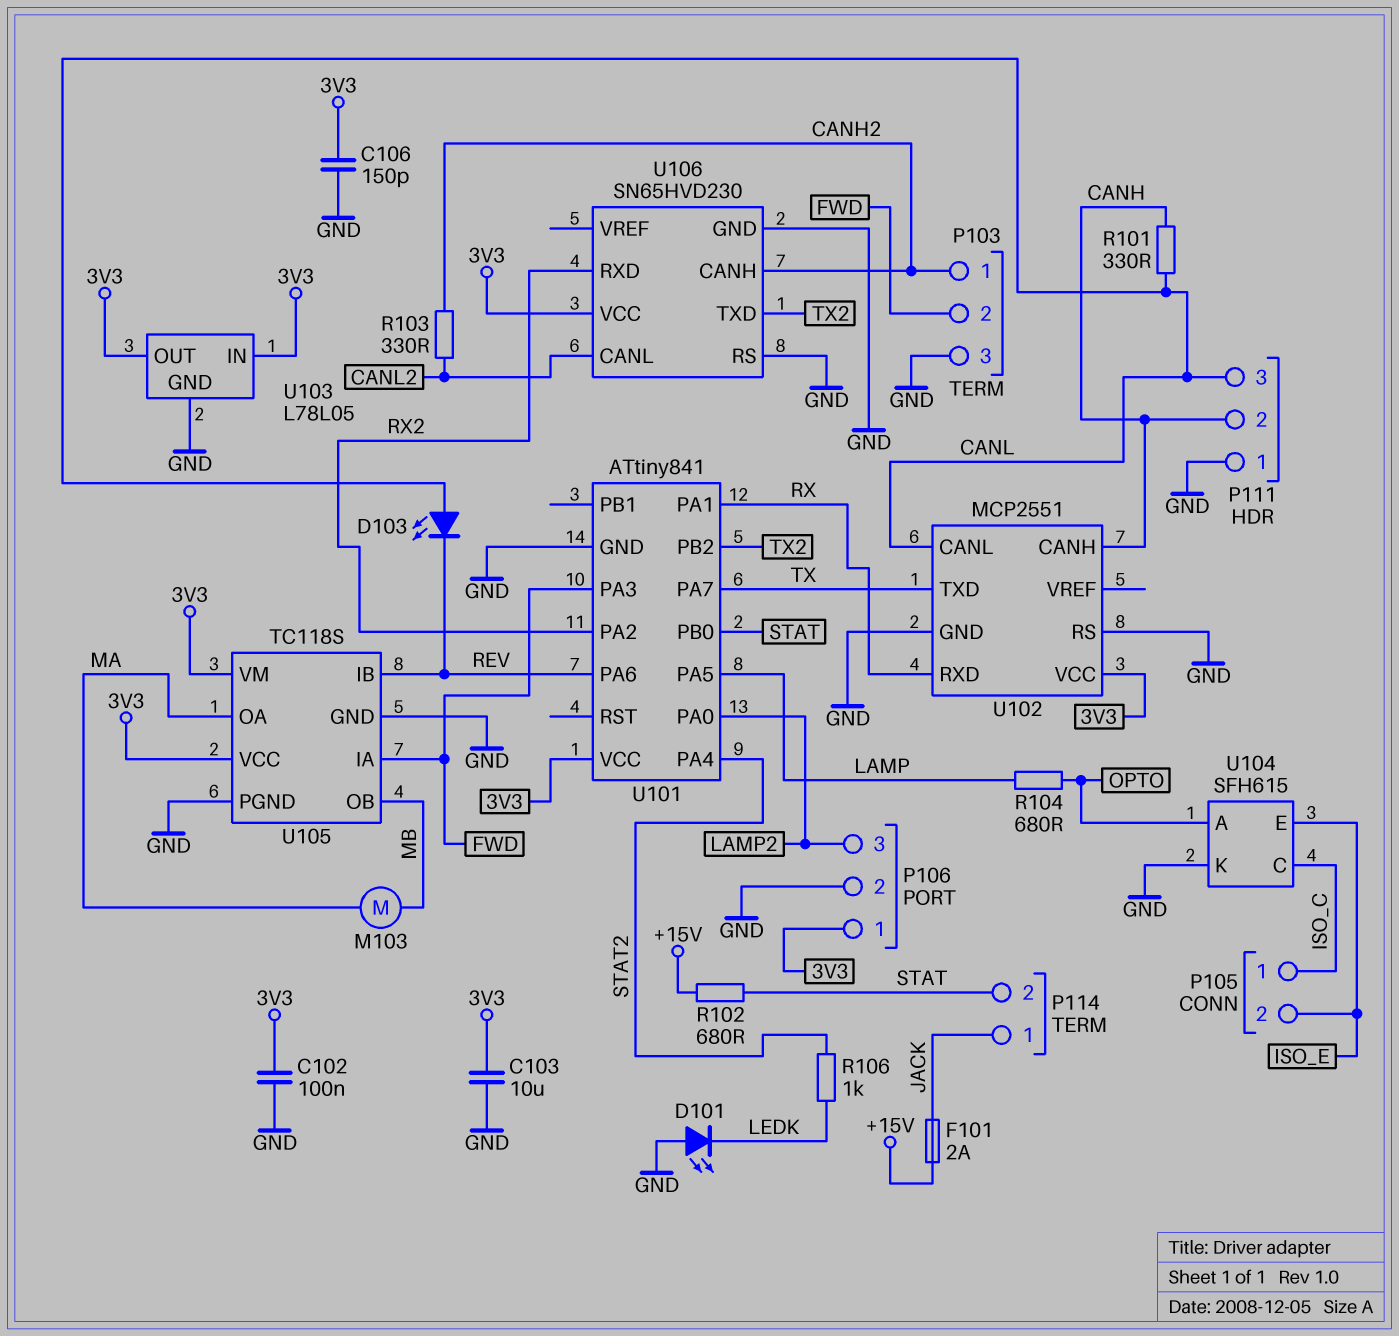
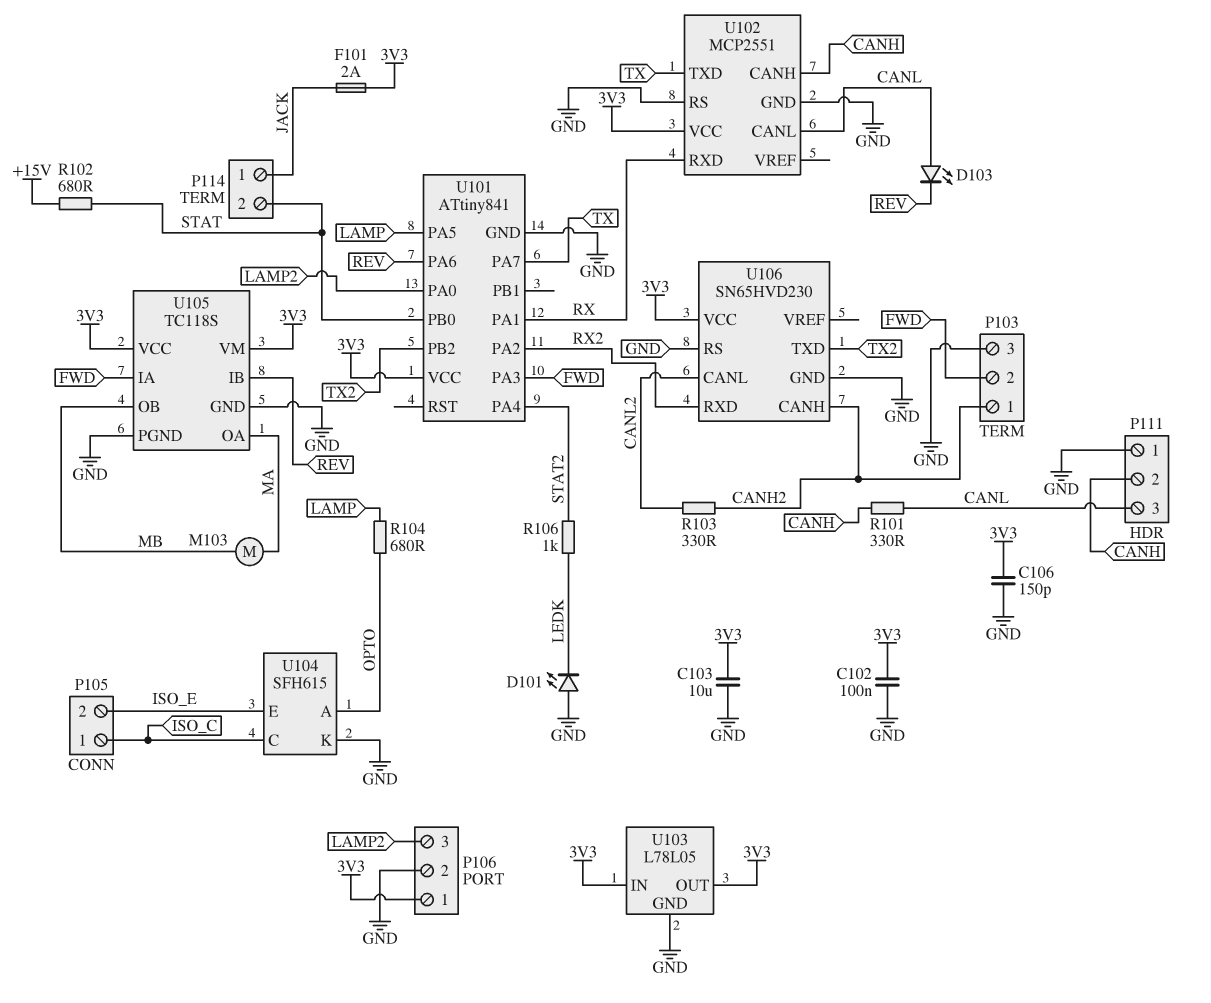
F101: 2A (+15V, JACK) -> 2A (3V3, JACK)

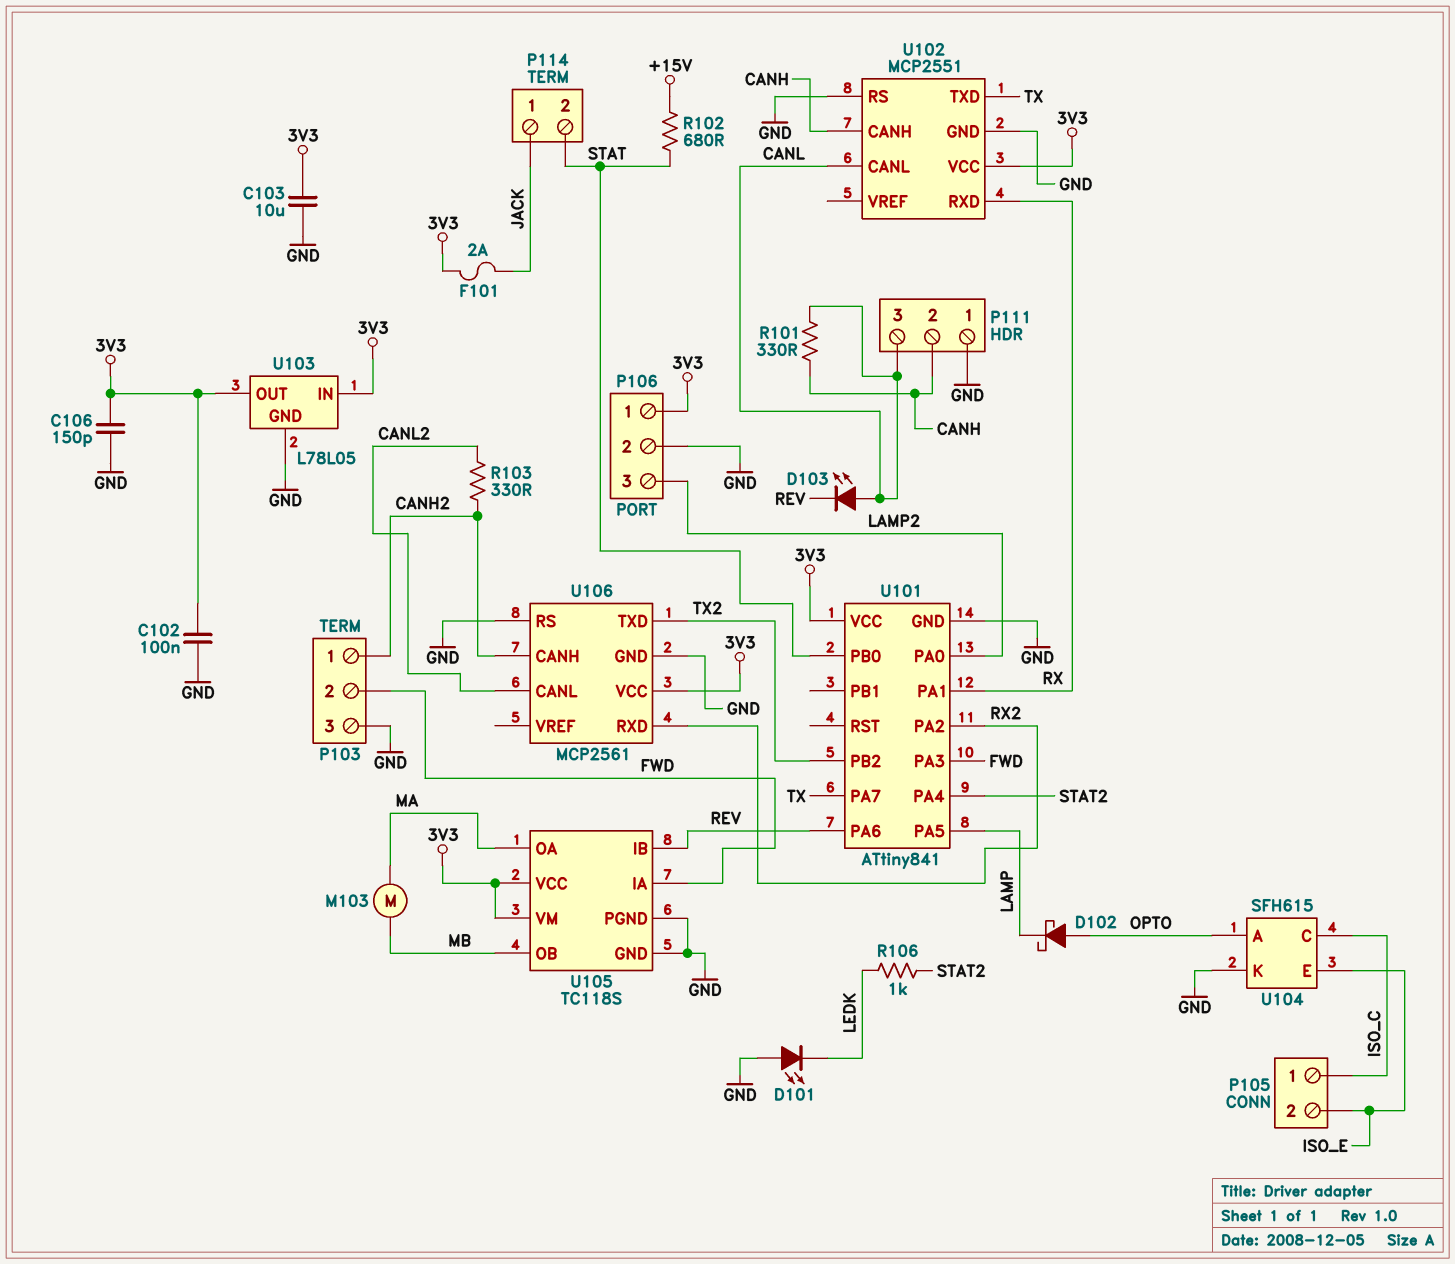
D102: none -> schottky (A OPTO, K LAMP)
R104: 680 (LAMP, OPTO) -> none
U106: SN65HVD230 -> MCP2561

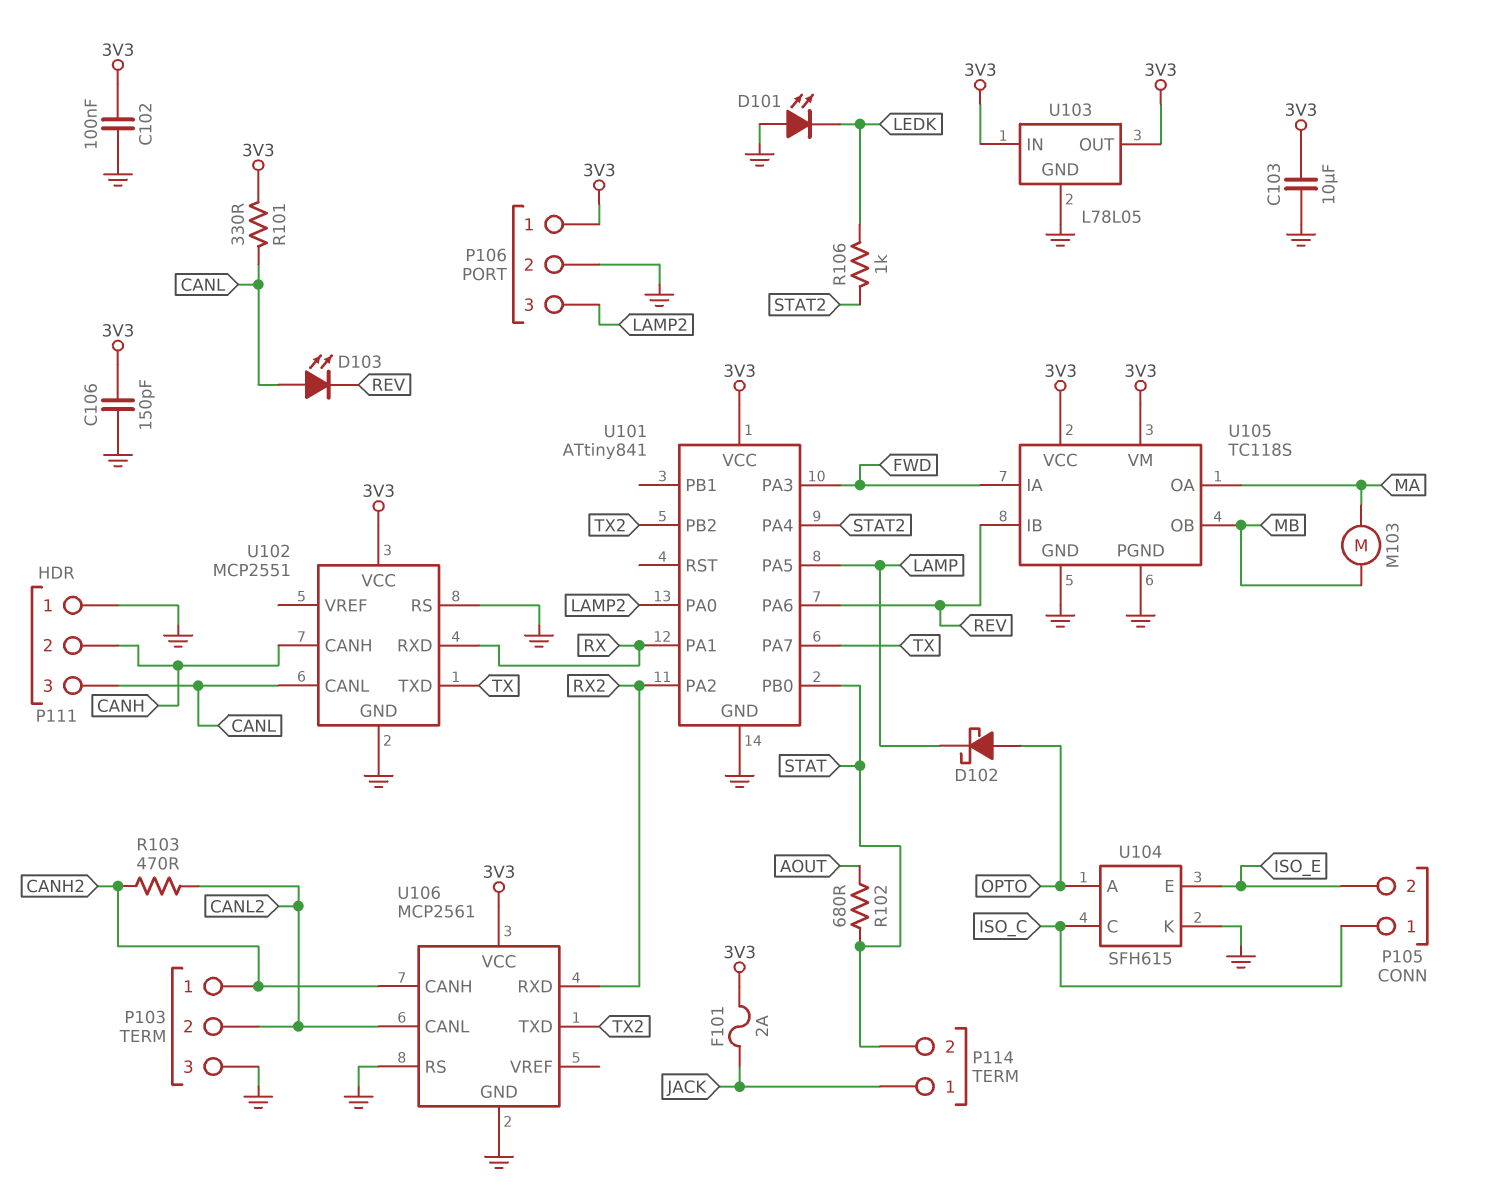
P103 pin 2: FWD -> CANL2
R101: 330 (CANH, CANL) -> 330 (3V3, CANL)
R102: 680 (+15V, STAT) -> 680 (AOUT, STAT)
R103: 330 (CANH2, CANL2) -> 470 (CANH2, CANL2)

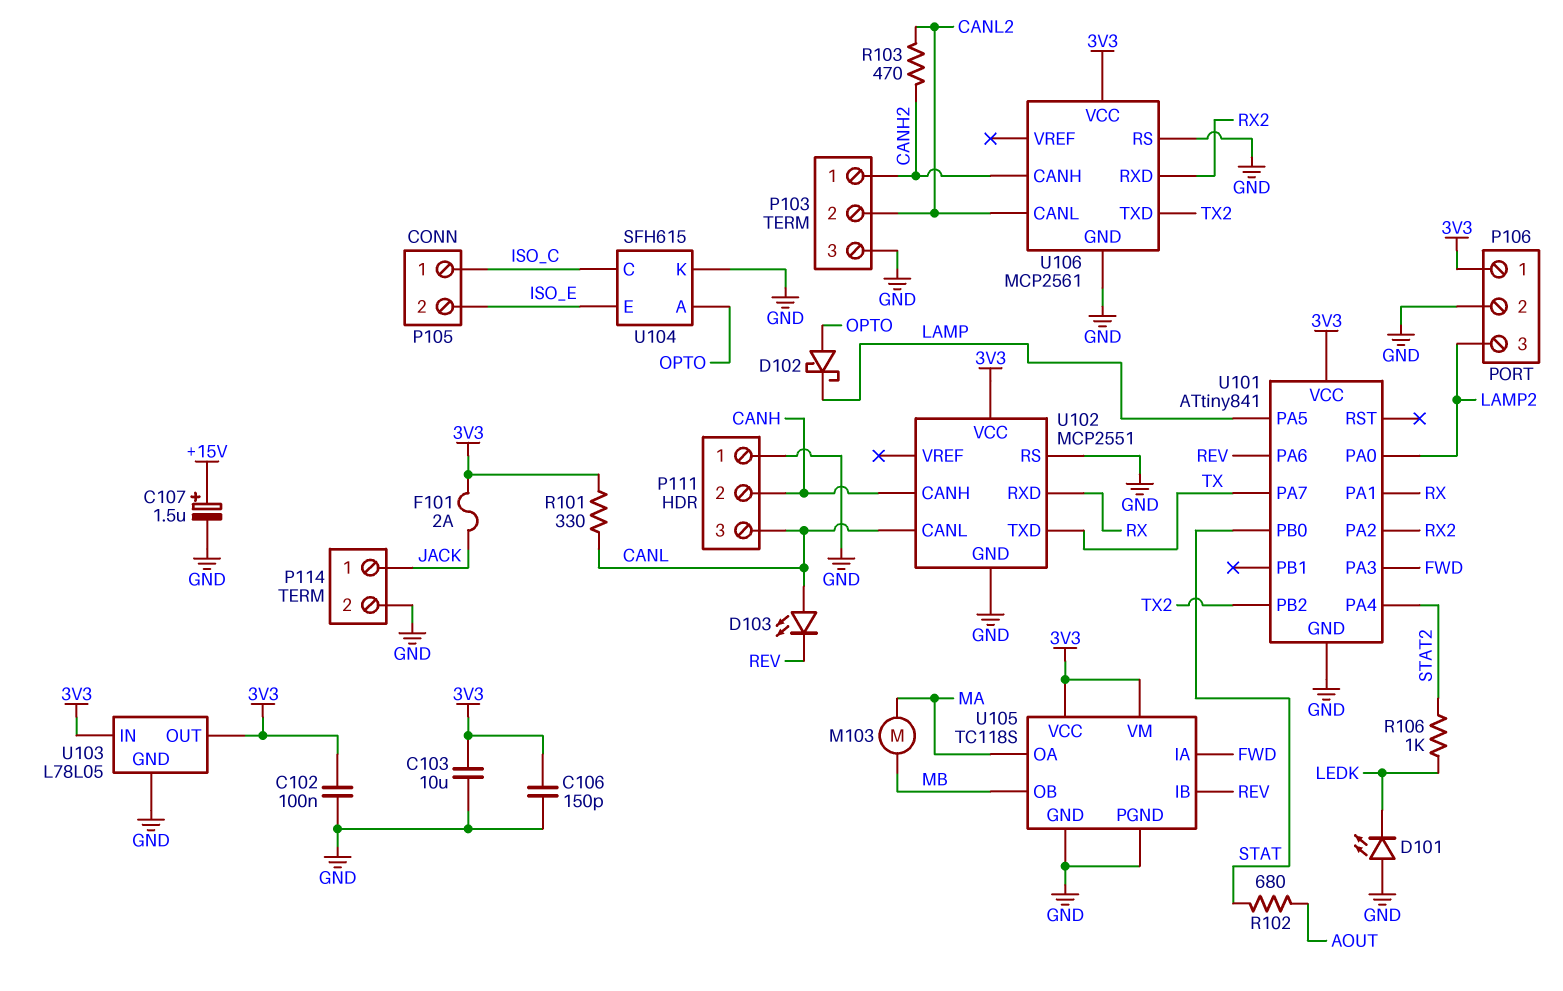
C107: none -> 1.5uF (plus +15V, minus GND)
P114 pin 2: STAT -> GND

